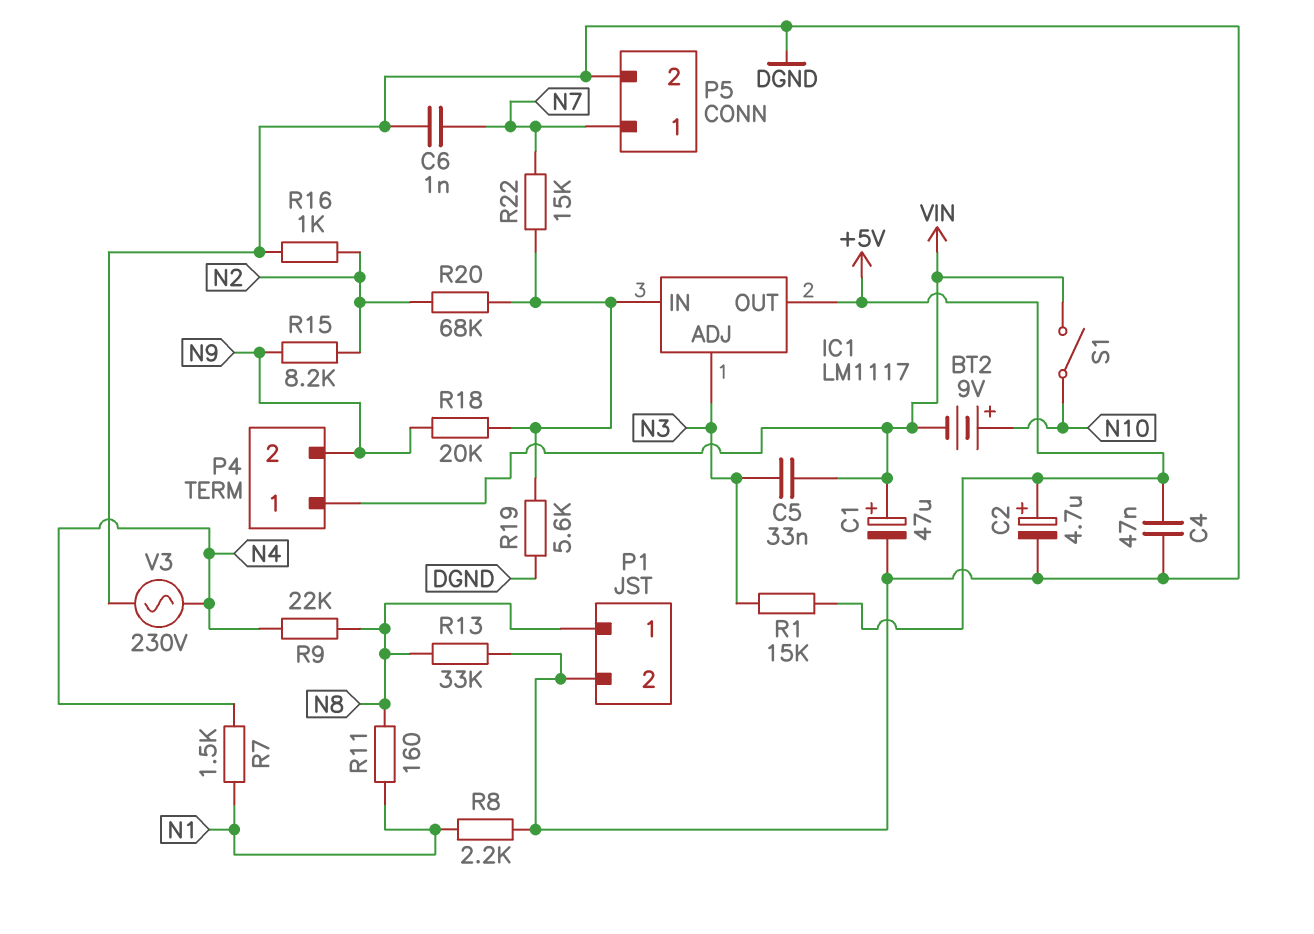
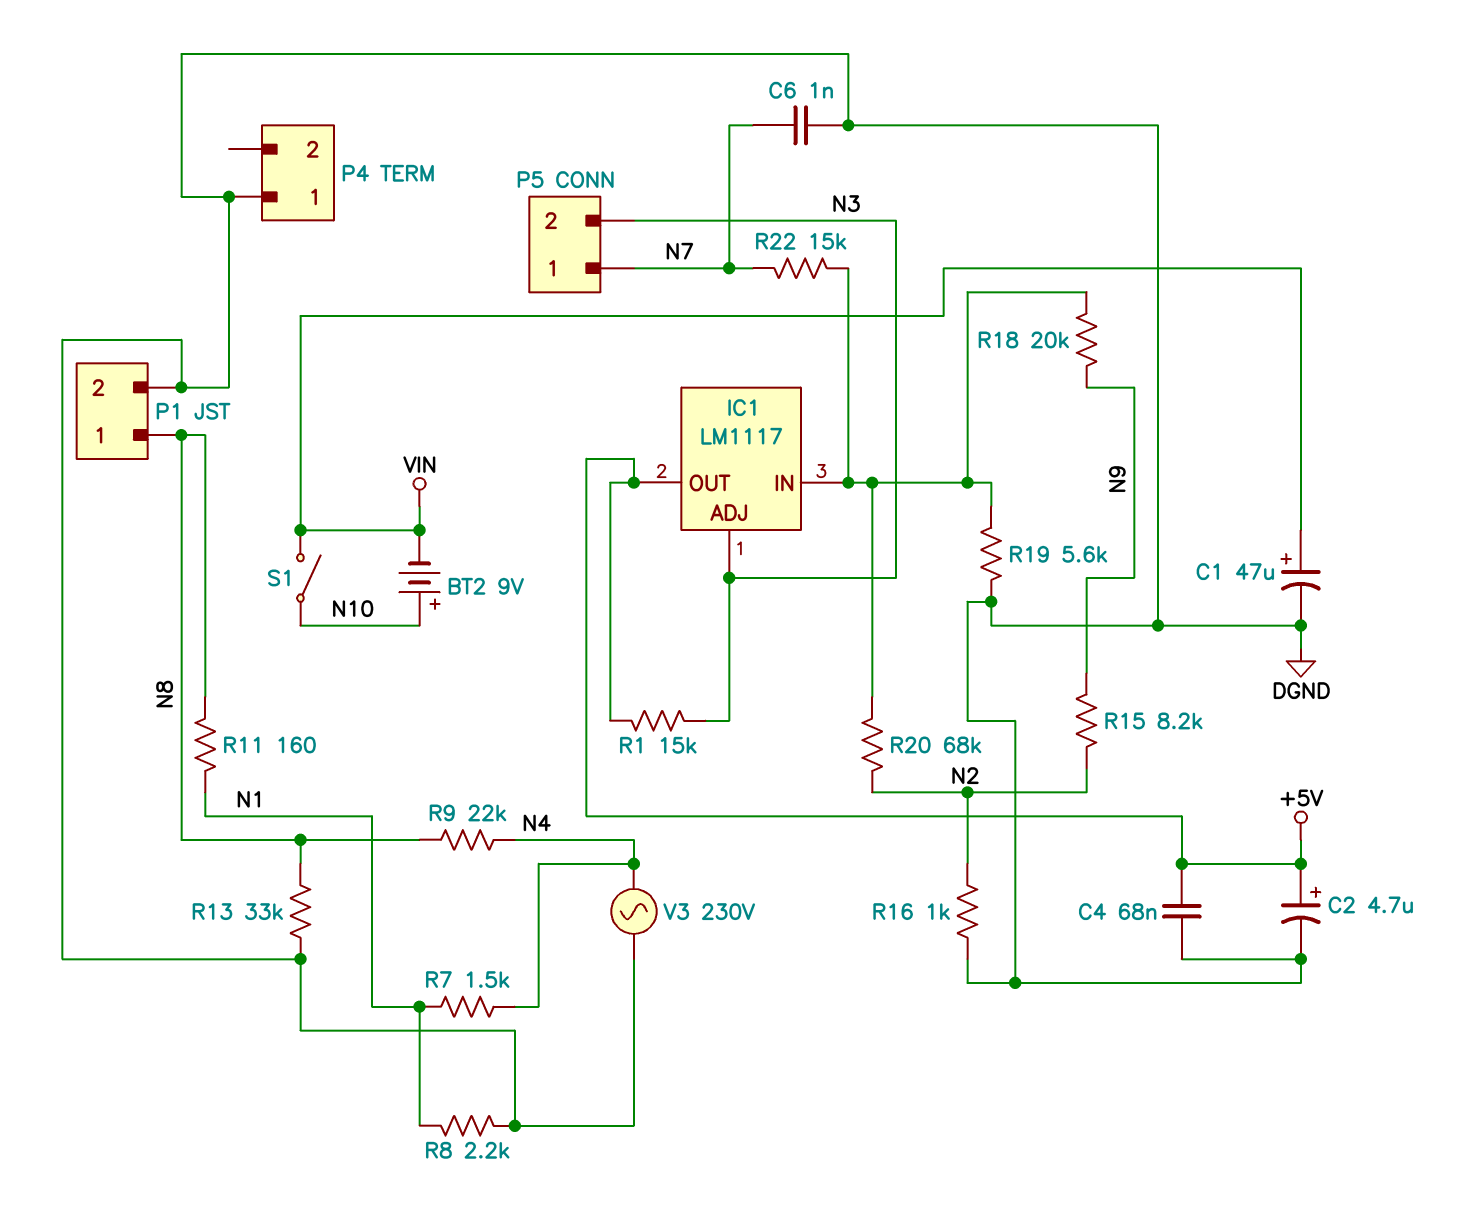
C4: 47nF (+5V, DGND) -> 68nF (+5V, DGND)
C5: 33nF (N3, VIN) -> none
P4 pin 1: VIN -> DGND
P4 pin 2: N9 -> none
P5 pin 2: DGND -> N3

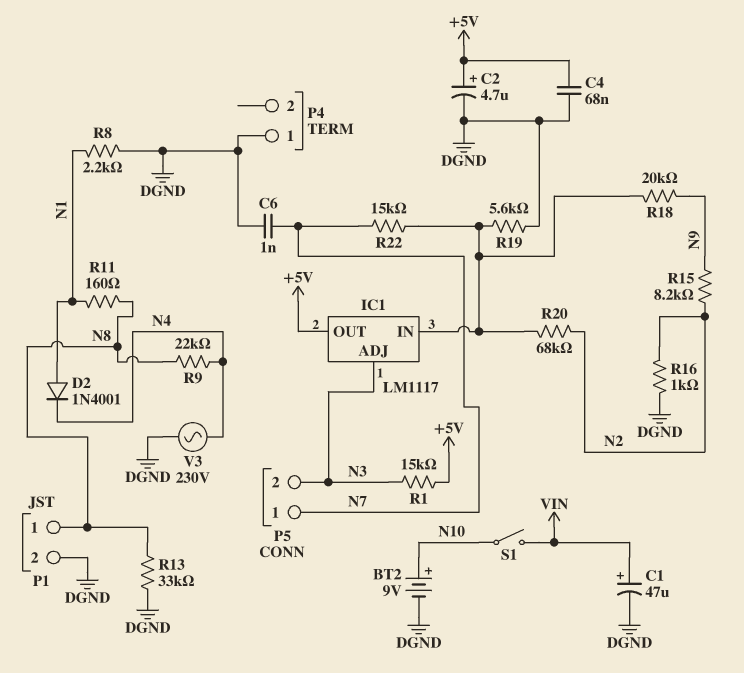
BT2: 9V (plus N10, minus VIN) -> 9V (plus N10, minus DGND)
D2: none -> diode 1N4001 (A N1, K N4)
R7: 1.5k (N1, N4) -> none

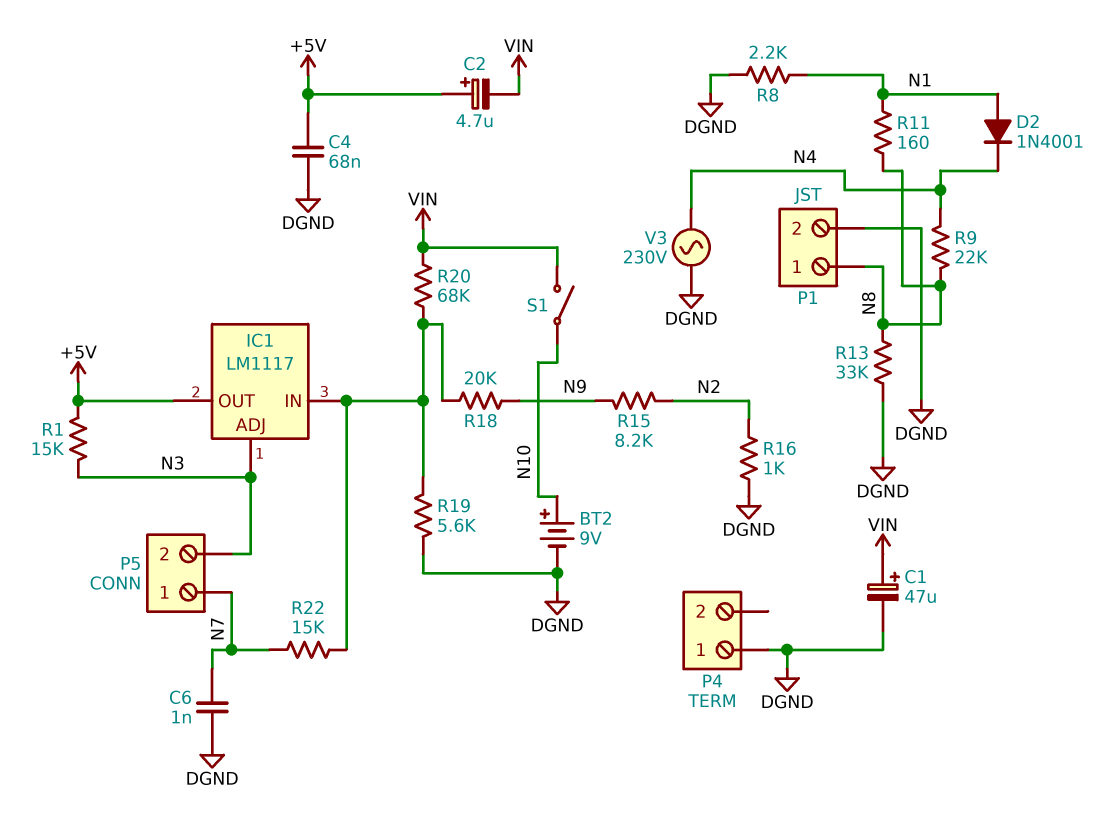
C2: 4.7uF (plus +5V, minus DGND) -> 4.7uF (plus +5V, minus VIN)
R20: 68k (IC1/IN, N2) -> 68k (IC1/IN, VIN)

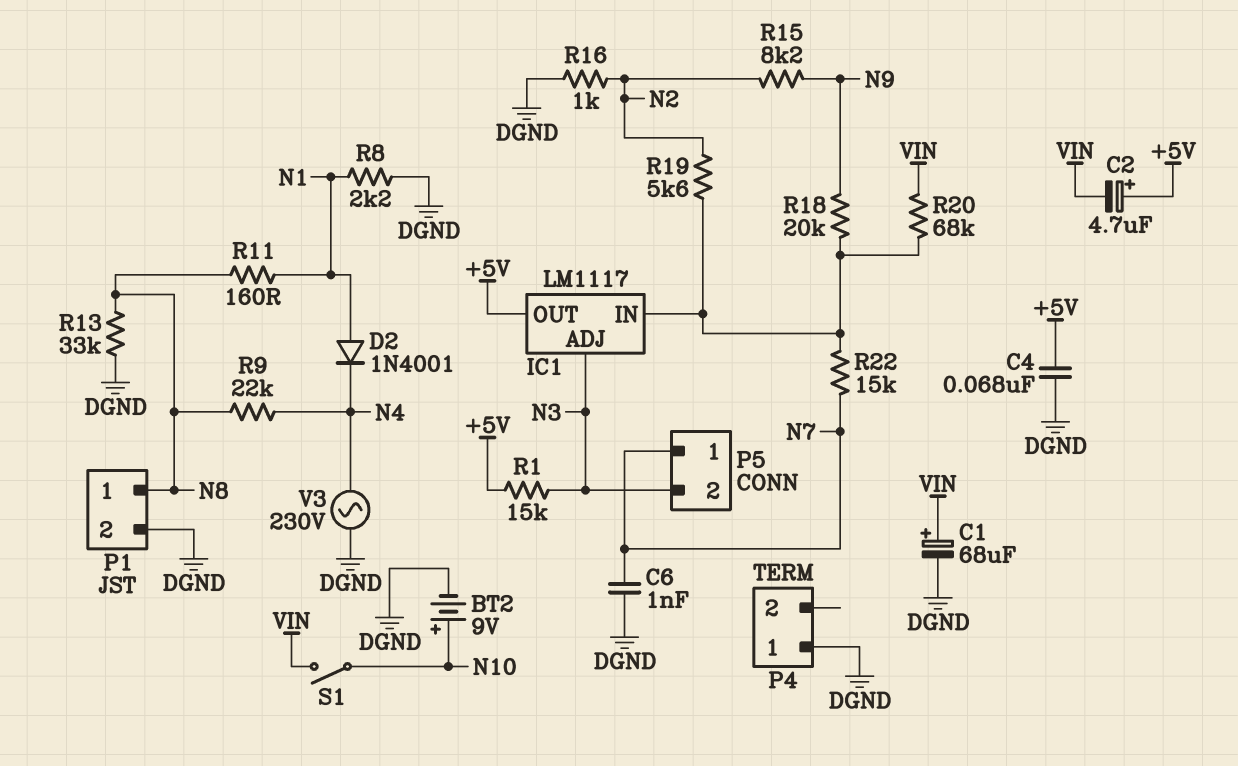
C1: 47uF (plus VIN, minus DGND) -> 68uF (plus VIN, minus DGND)
R19: 5.6k (DGND, IC1/IN) -> 5.6k (IC1/IN, N2)

